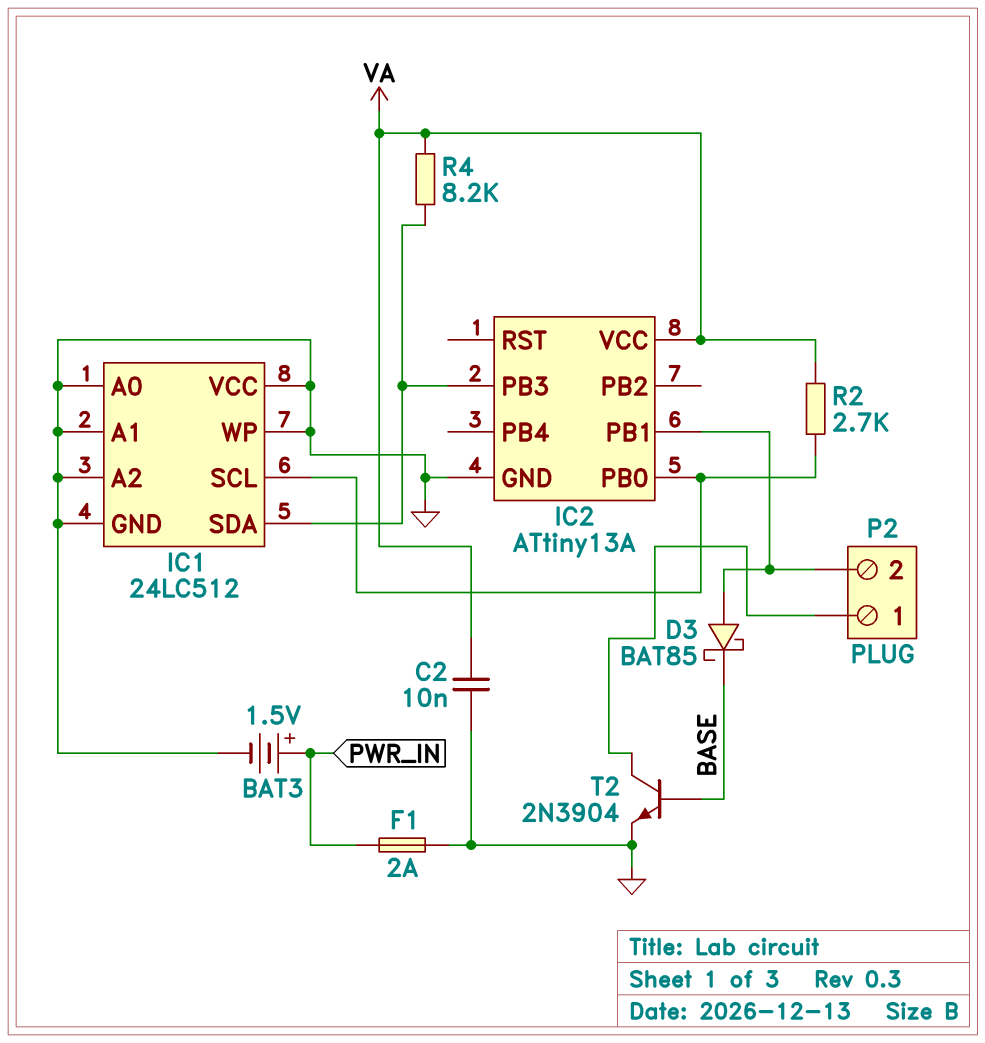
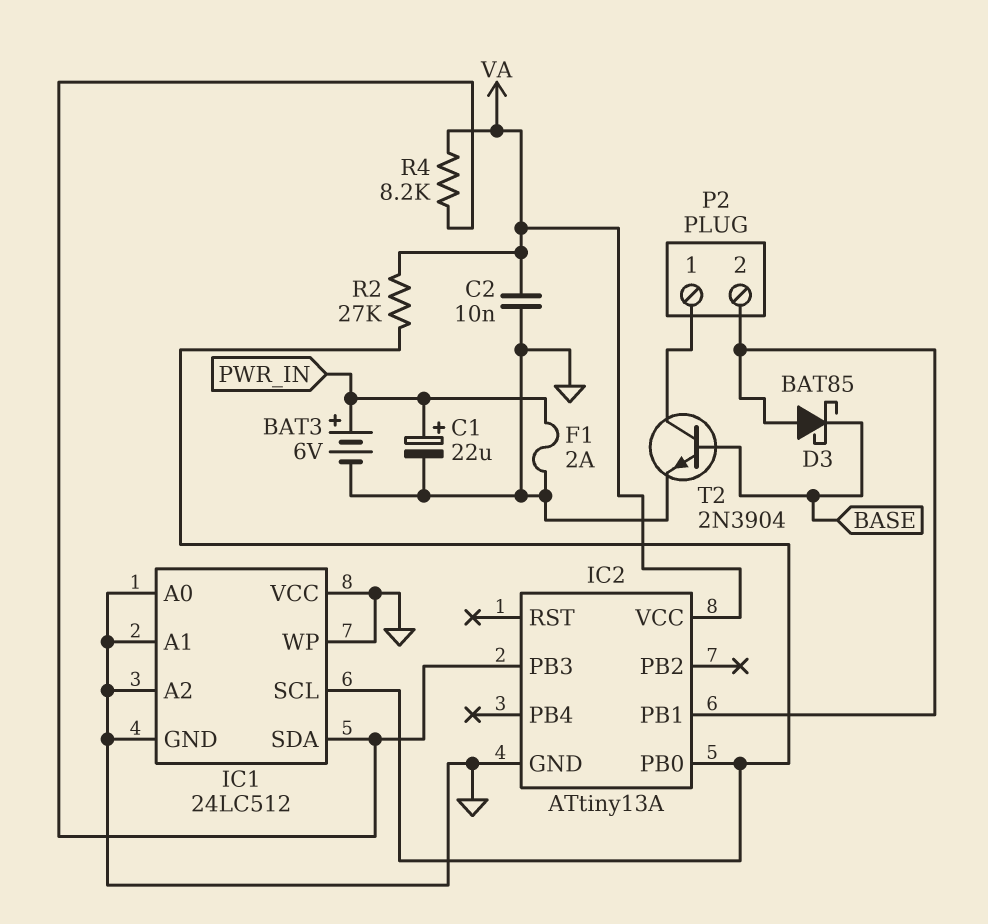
BAT3: 1.5V (plus PWR_IN, minus GND) -> 6V (plus PWR_IN, minus GND)
C1: none -> 22uF (plus PWR_IN, minus GND)
R2: 2.7k (IC1/SCL, VA) -> 27k (IC1/SCL, VA)

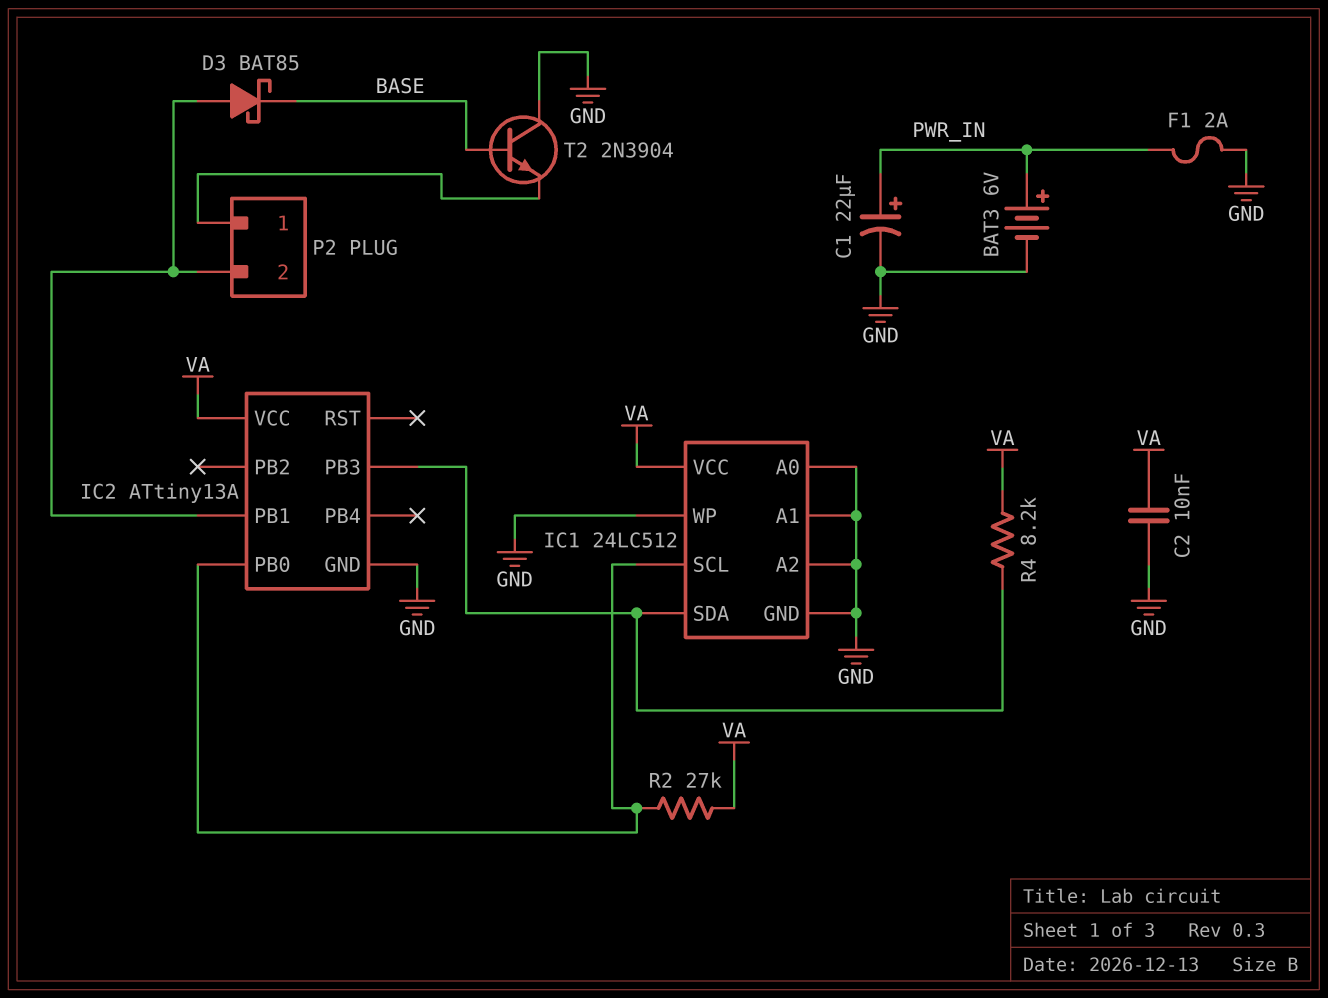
IC1 pin VCC: GND -> VA
T2: NPN 2N3904 (B BASE, C P2/1, E GND) -> NPN 2N3904 (B BASE, C GND, E P2/1)

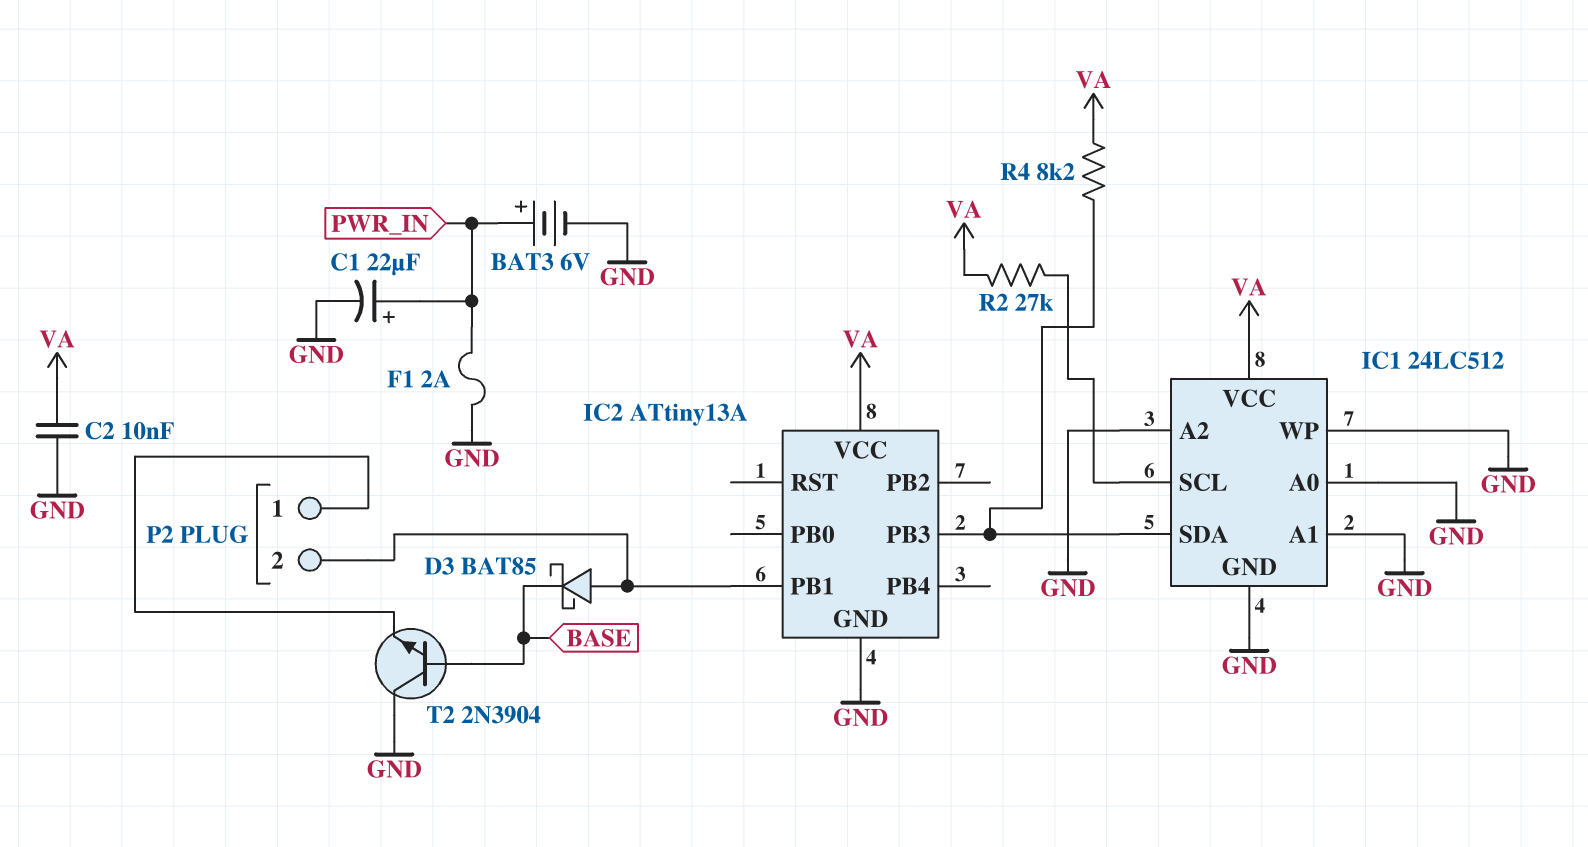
IC2 pin PB0: IC1/SCL -> none

